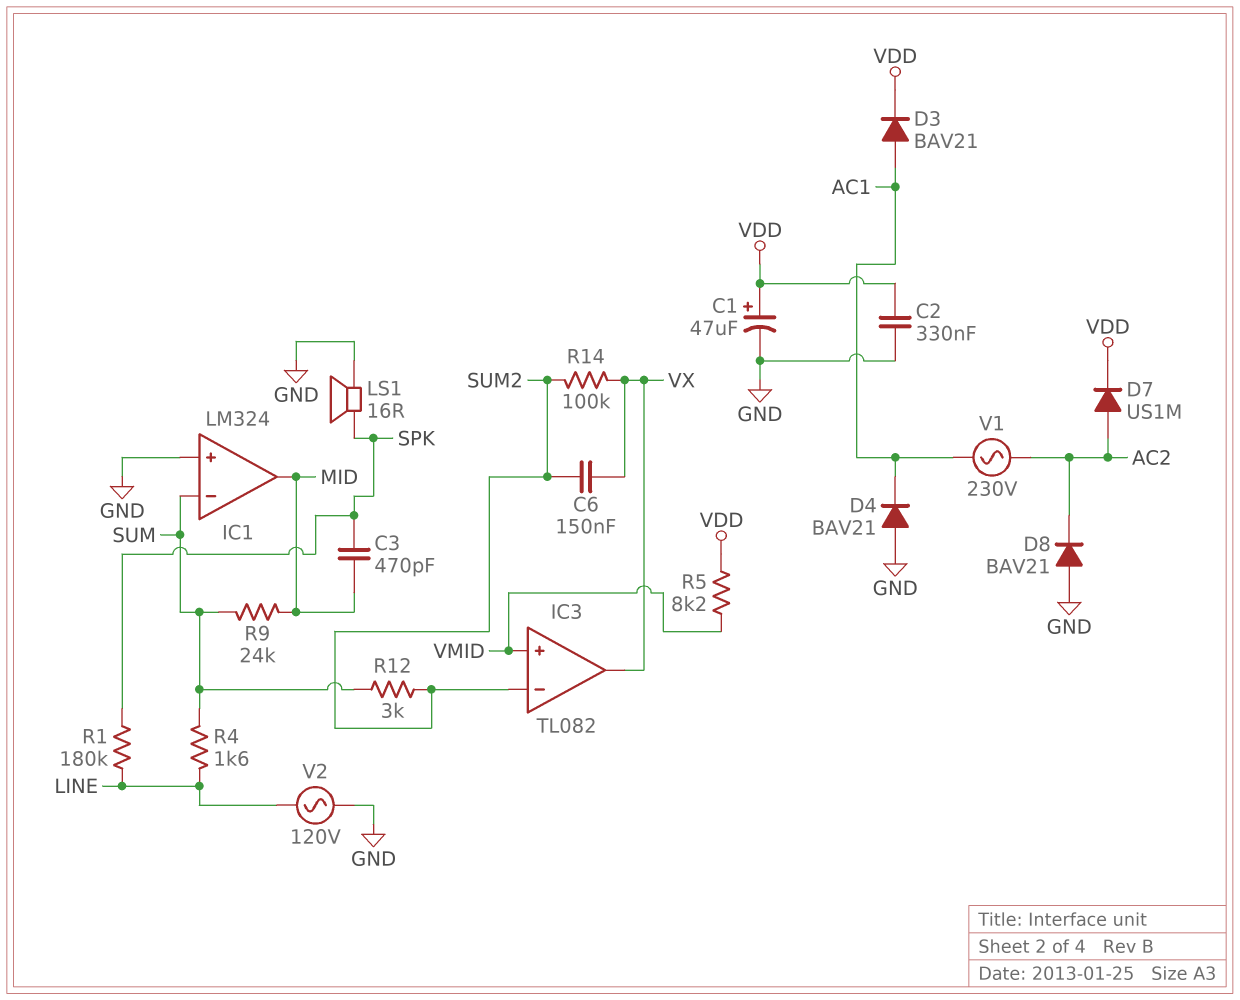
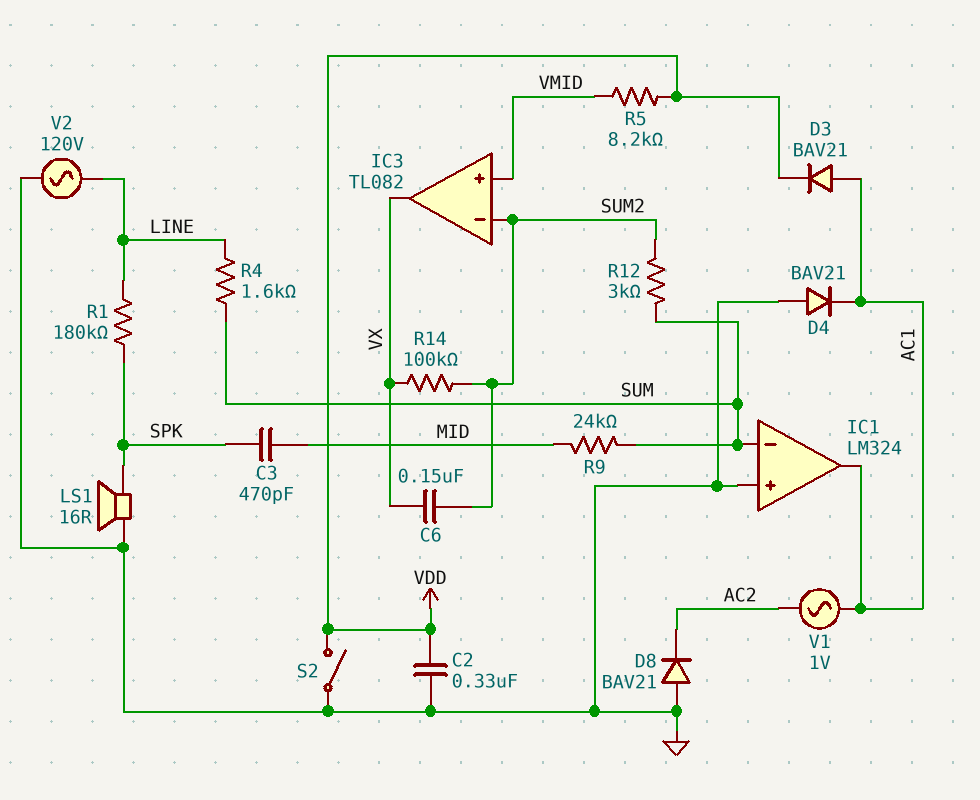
C1: 47uF (plus VDD, minus GND) -> none
D7: diode US1M (A AC2, K VDD) -> none
IC1 pin out: MID -> AC1
S2: none -> switch (GND, VDD)
V1: AC 230V (AC1, AC2) -> AC 1V (AC1, AC2)

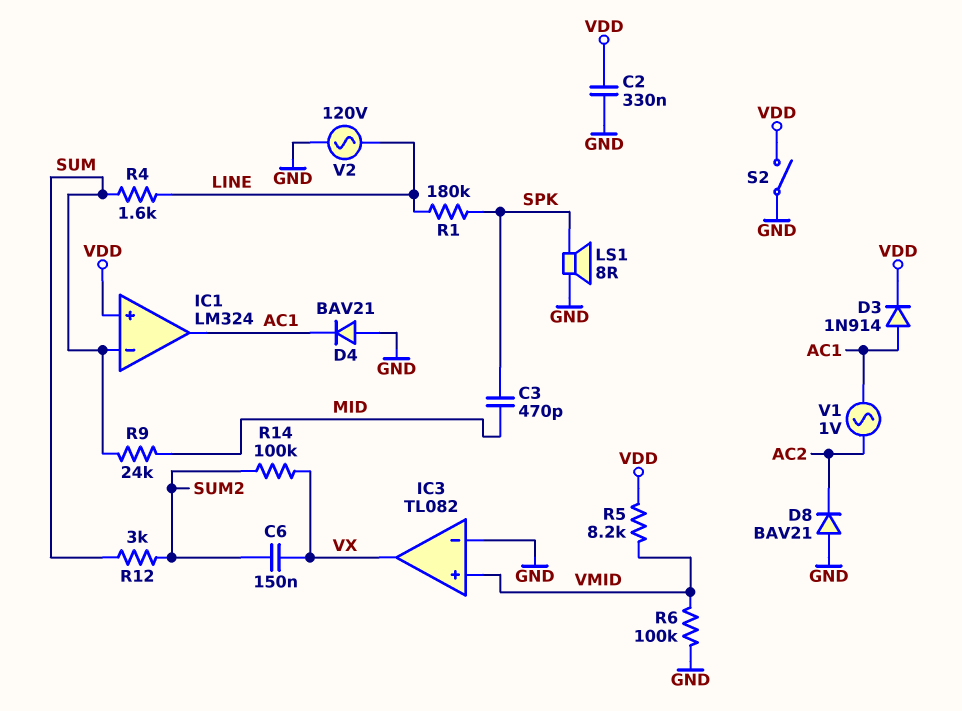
D3: diode BAV21 (A AC1, K VDD) -> diode 1N914 (A AC1, K VDD)
IC1 pin in+: GND -> VDD
IC3 pin in-: SUM2 -> GND
LS1: speaker 16R (GND, SPK) -> speaker 8R (GND, SPK)
R6: none -> 100k (GND, VMID)

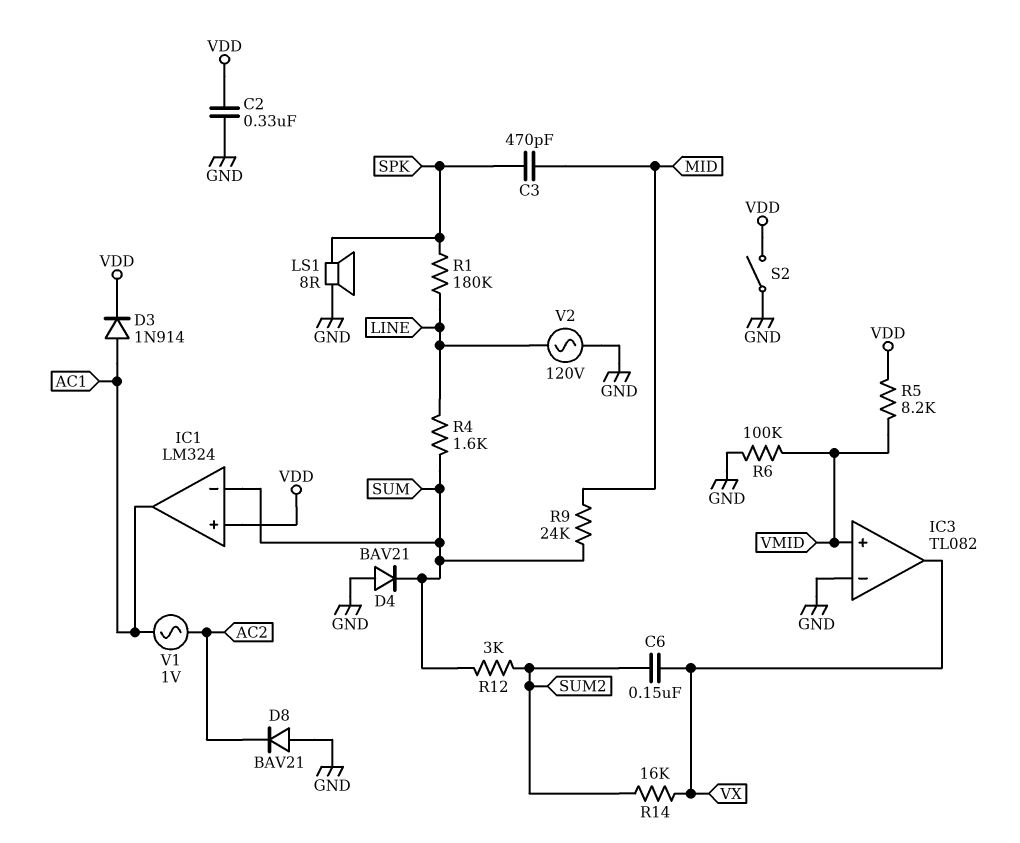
D4: diode BAV21 (A GND, K AC1) -> diode BAV21 (A GND, K SUM)
R14: 100k (SUM2, VX) -> 16k (SUM2, VX)

